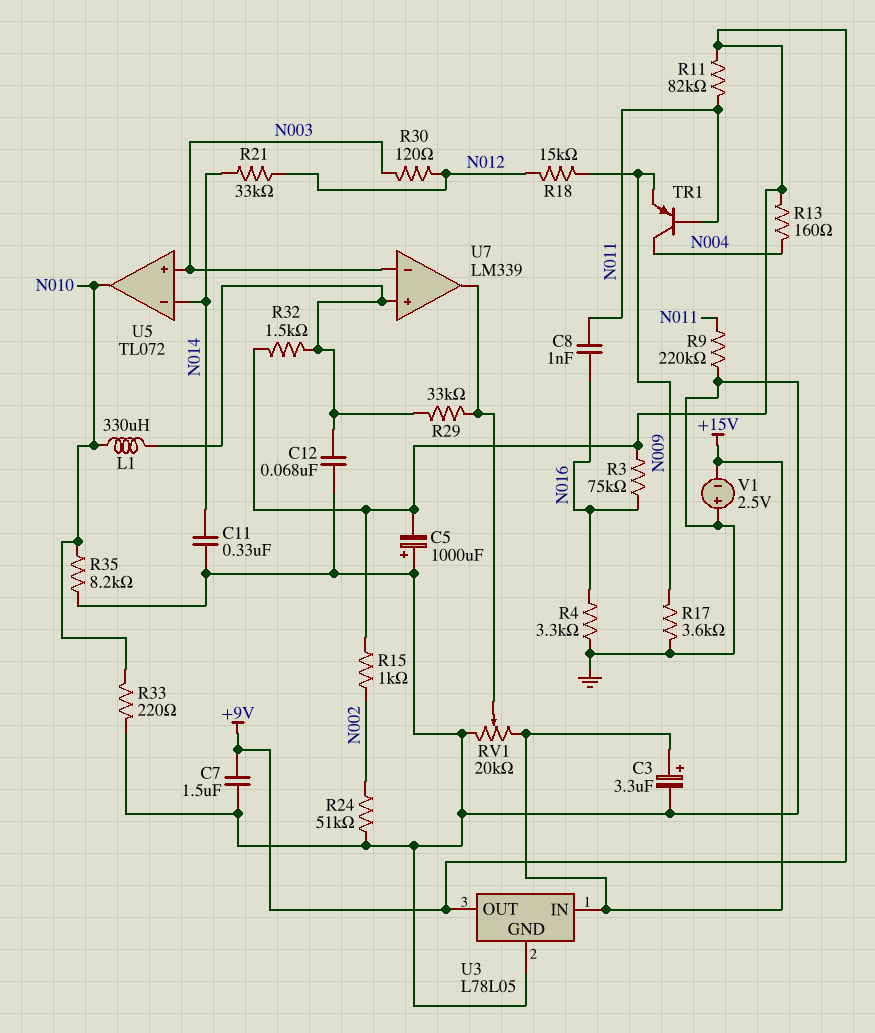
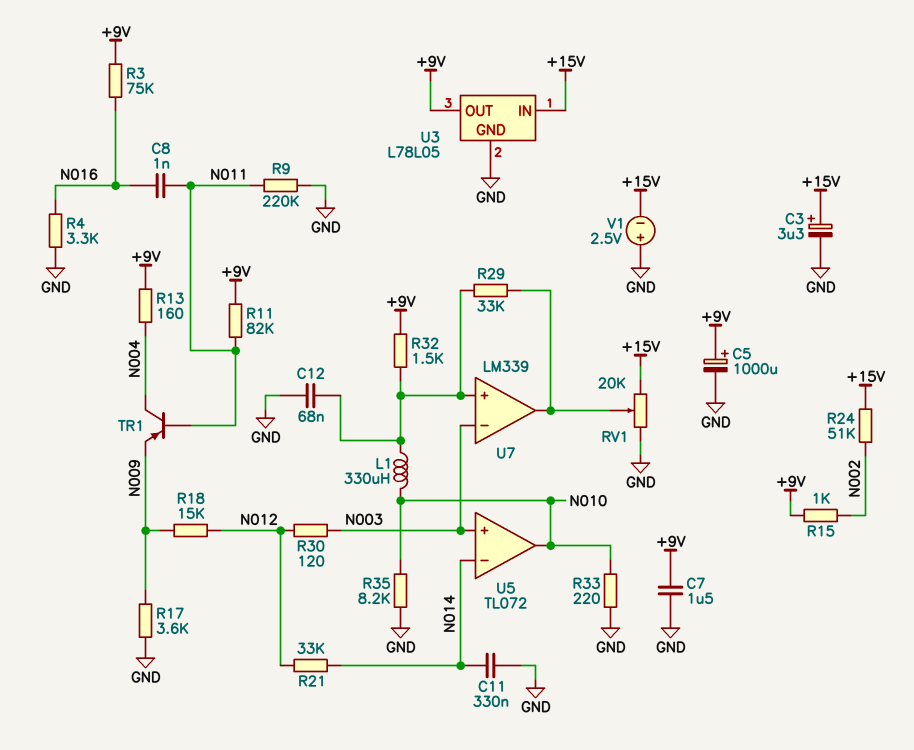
C5: 1000uF (plus GND, minus +9V) -> 1000uF (plus +9V, minus GND)
R24: 51k (GND, N002) -> 51k (+15V, N002)

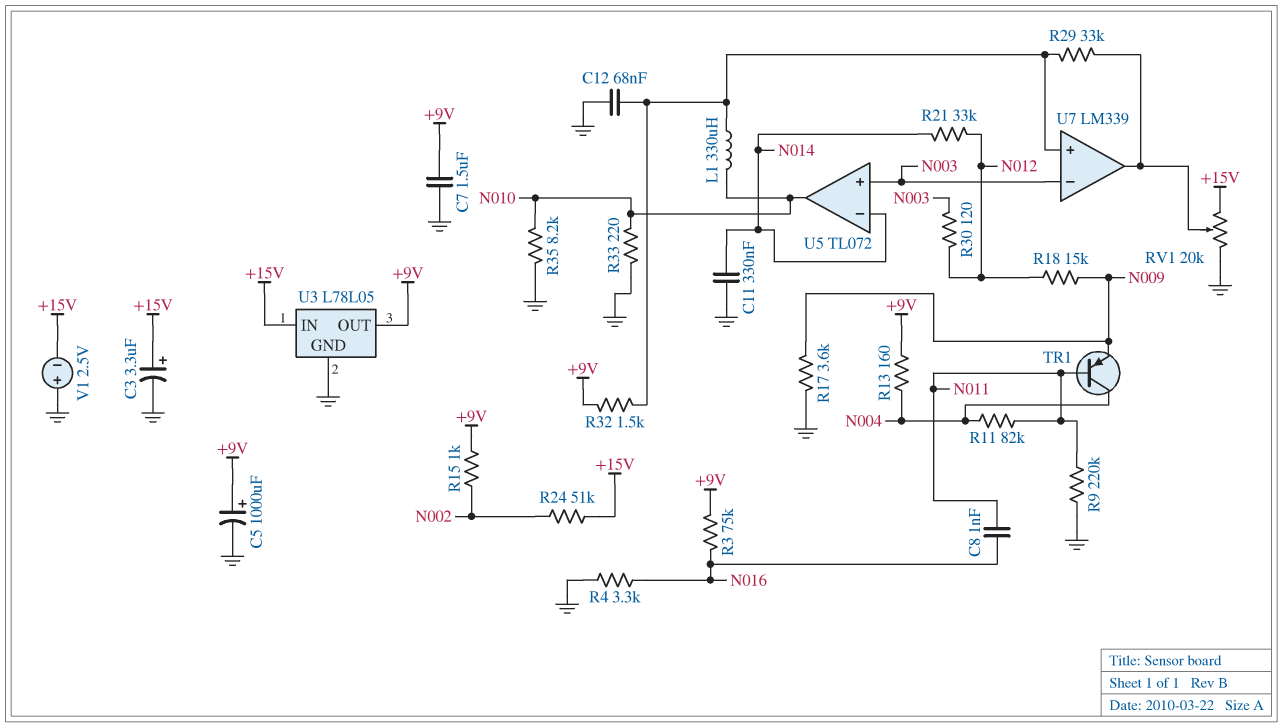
R11: 82k (+9V, N011) -> 82k (N004, N011)

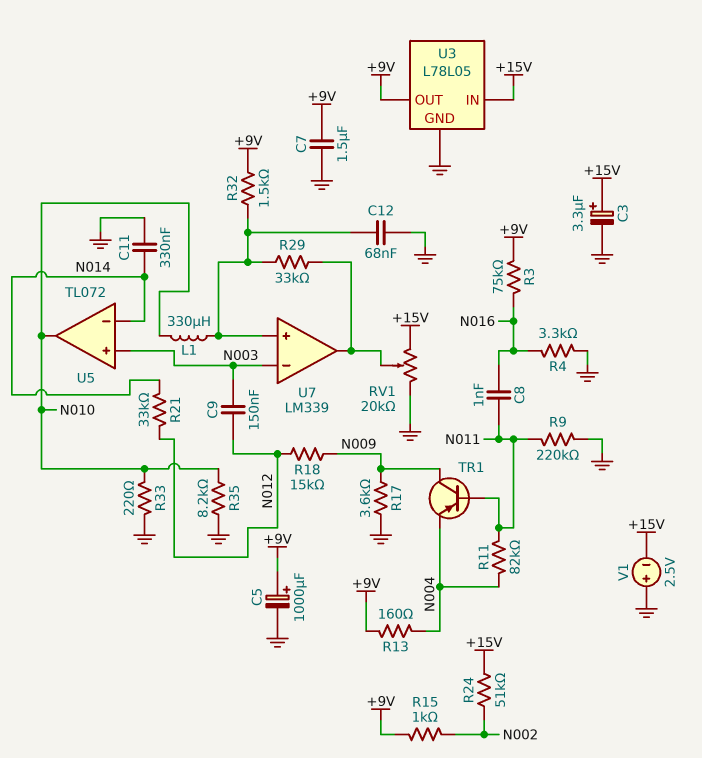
C9: none -> 150nF (N003, N012)
R30: 120 (N003, N012) -> none
TR1: PNP (B N011, C N004, E N009) -> PNP (B N011, C N009, E N004)

